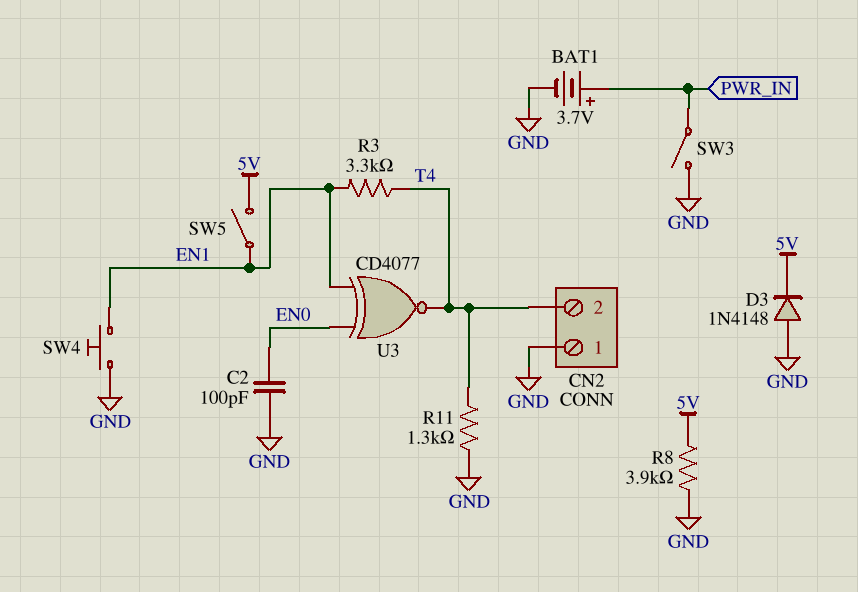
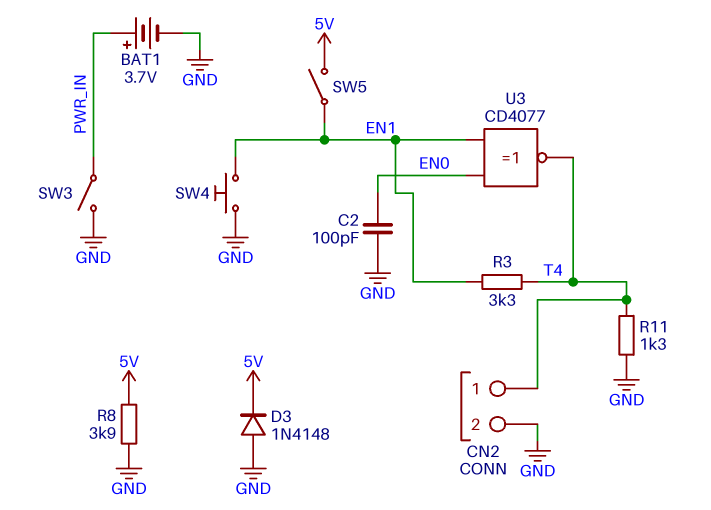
CN2 pin 1: GND -> T4
CN2 pin 2: T4 -> GND

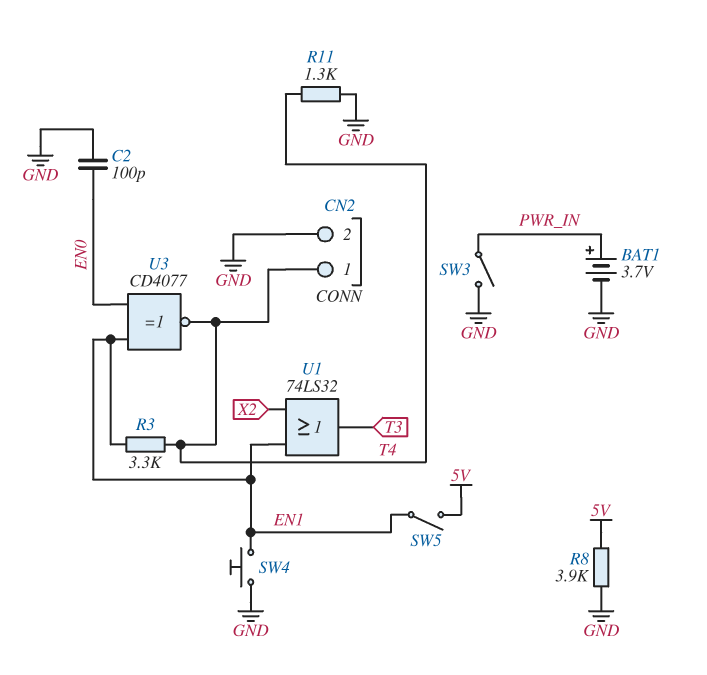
D3: diode 1N4148 (A GND, K 5V) -> none
U1: none -> OR 74LS32 (in EN1, in X2, out T3)

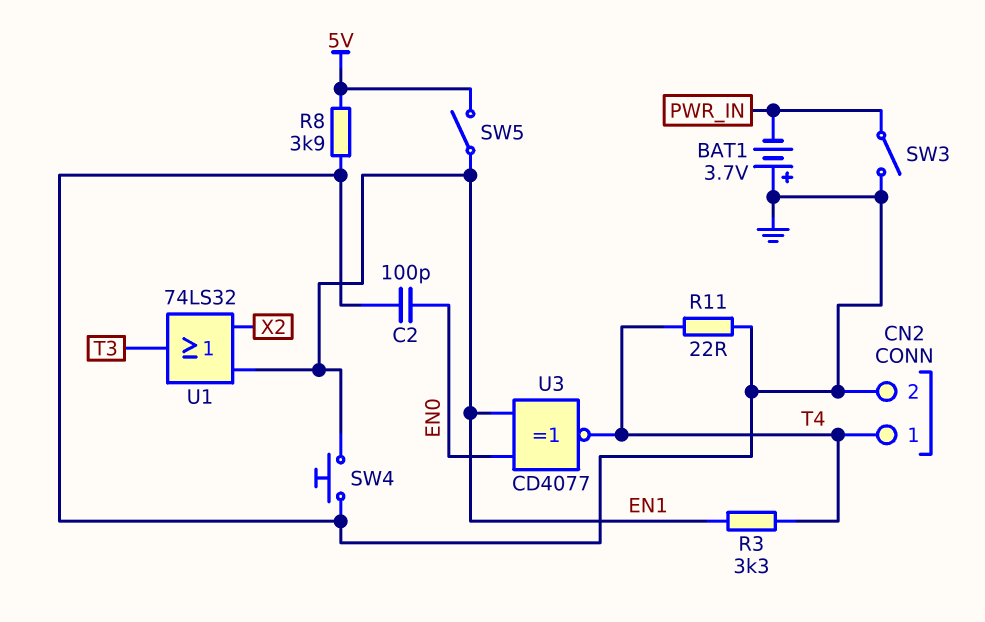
BAT1: 3.7V (plus PWR_IN, minus GND) -> 3.7V (plus GND, minus PWR_IN)
R11: 1.3k (GND, T4) -> 22 (GND, T4)

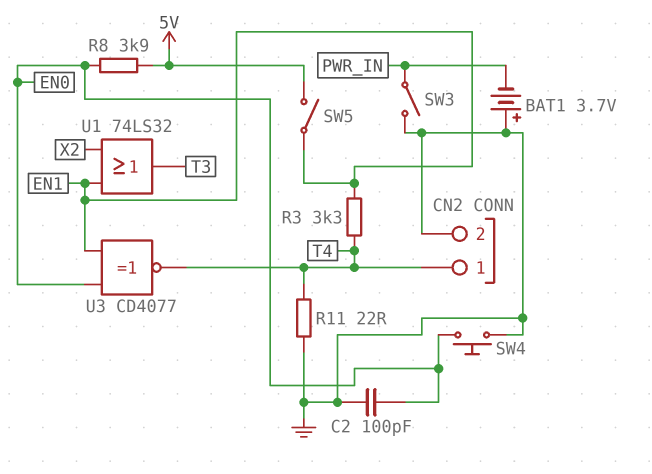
R8: 3.9k (5V, GND) -> 3.9k (5V, EN0)
SW4: button (EN1, GND) -> button (EN0, GND)

